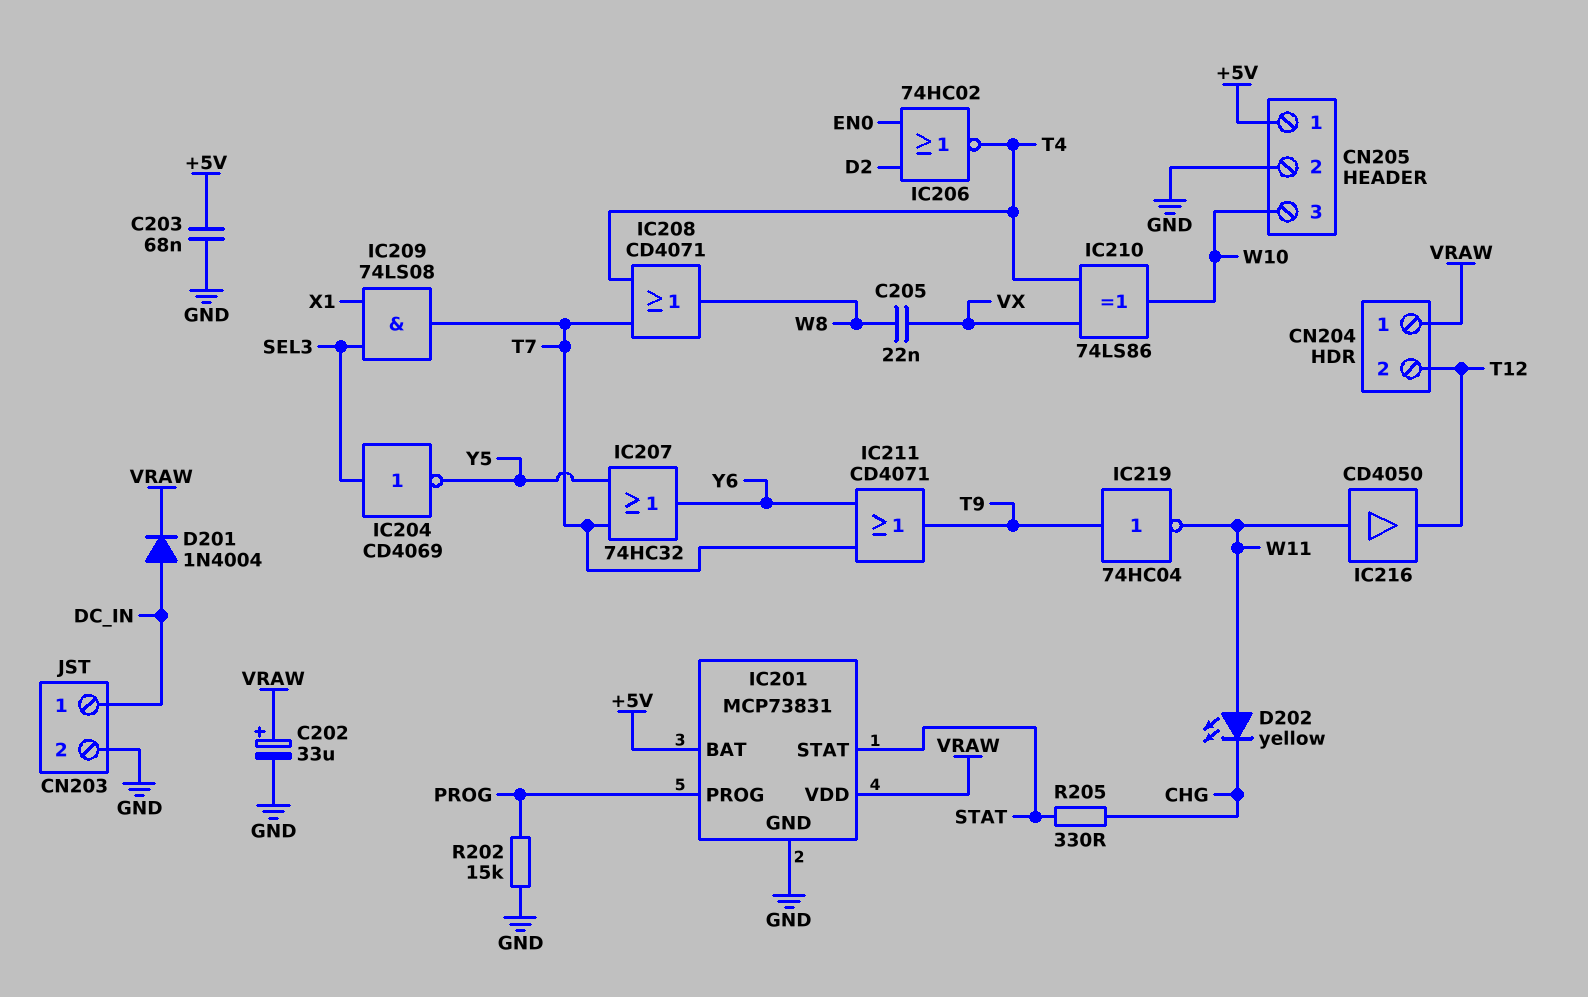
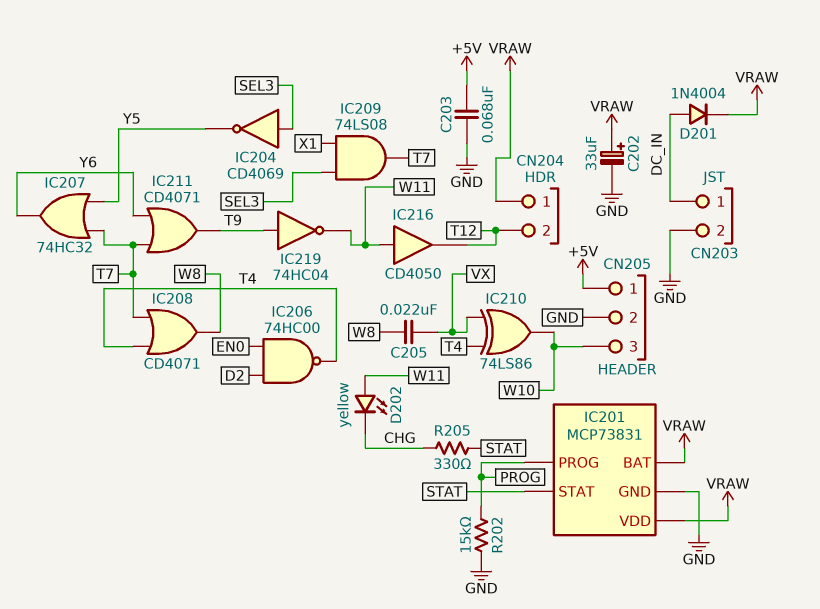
IC201 pin BAT: +5V -> VRAW
IC206: NOR 74HC02 (in D2, in EN0, out T4) -> NAND 74HC00 (in D2, in EN0, out T4)

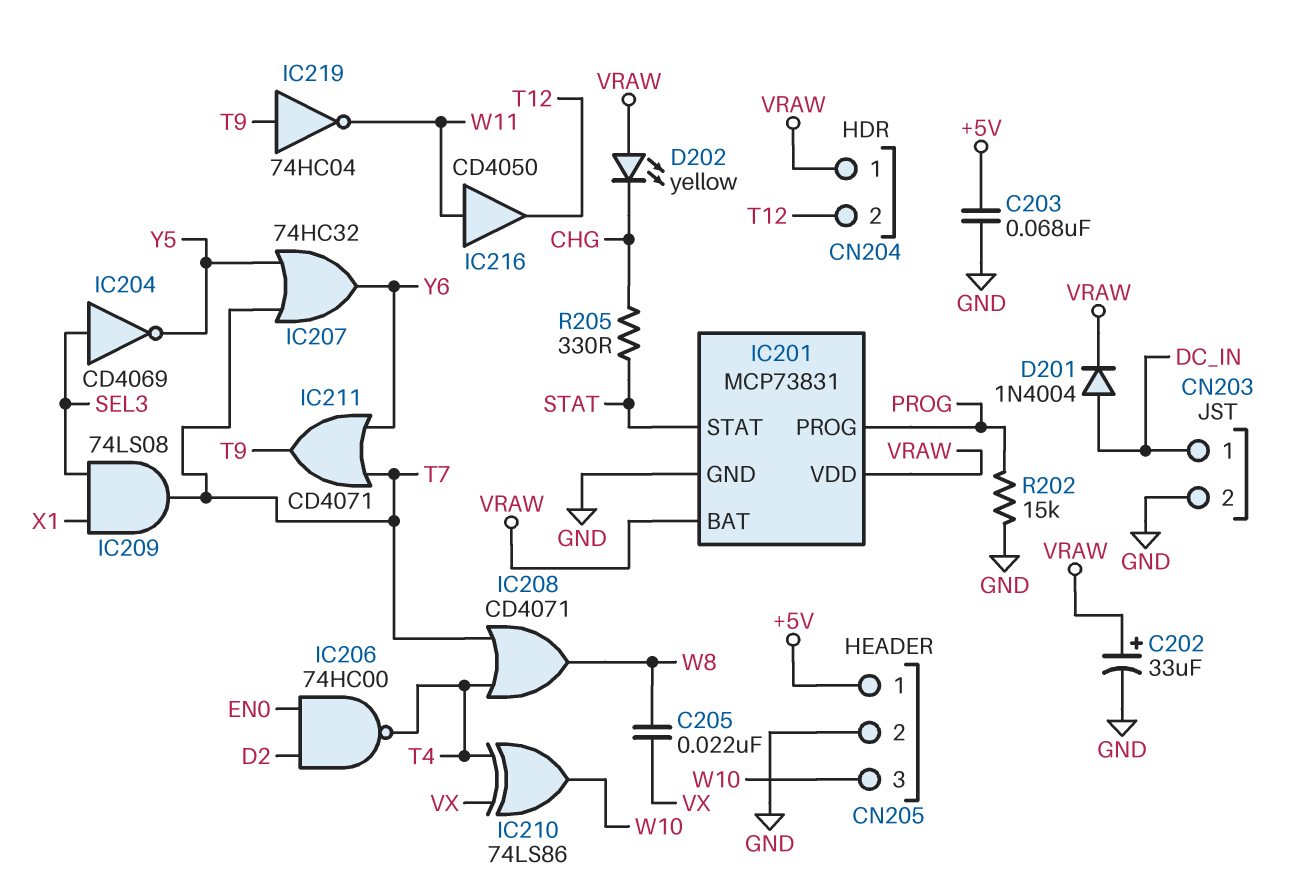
D202: LED yellow (A W11, K CHG) -> LED yellow (A VRAW, K CHG)

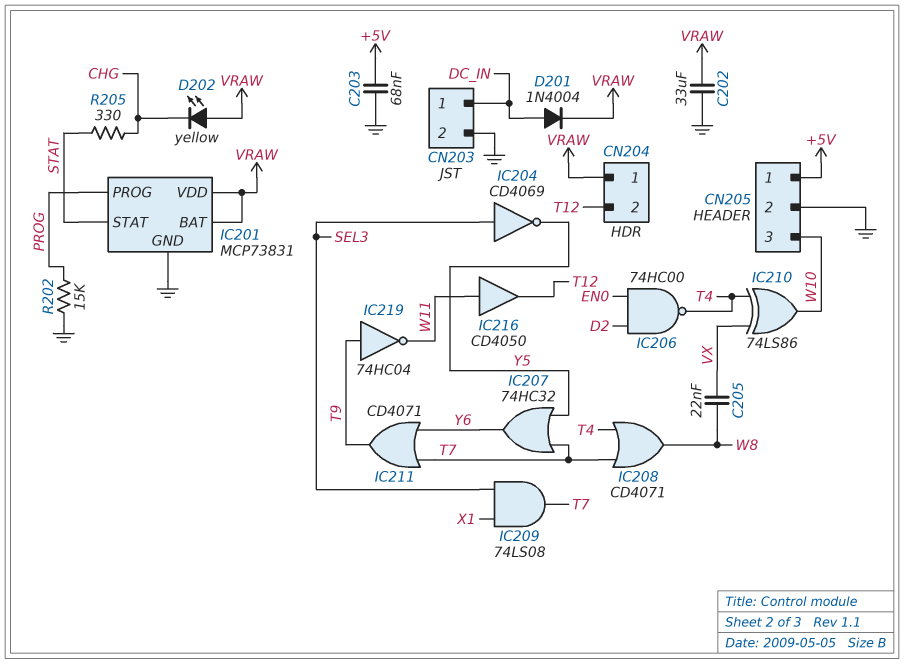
C202: 33uF (plus VRAW, minus GND) -> 33uF (GND, VRAW)

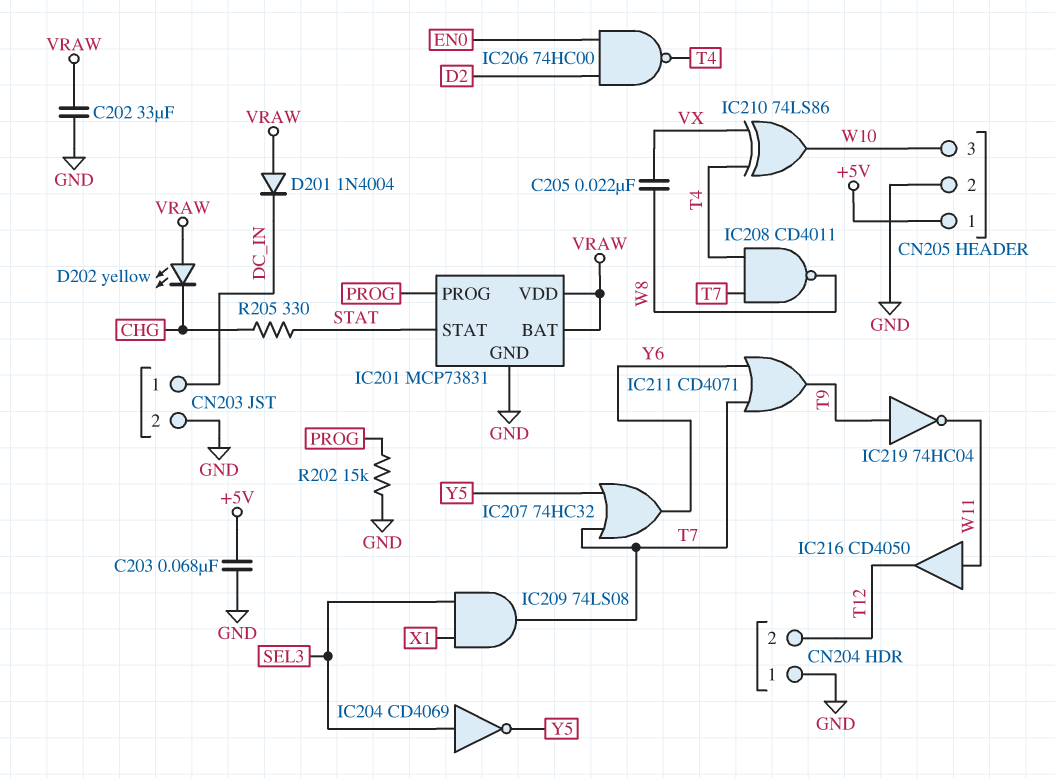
CN204 pin 1: VRAW -> GND
D201: diode 1N4004 (A DC_IN, K VRAW) -> diode 1N4004 (A VRAW, K DC_IN)
IC208: OR CD4071 (in T4, in T7, out W8) -> NAND CD4011 (in T4, in T7, out W8)

